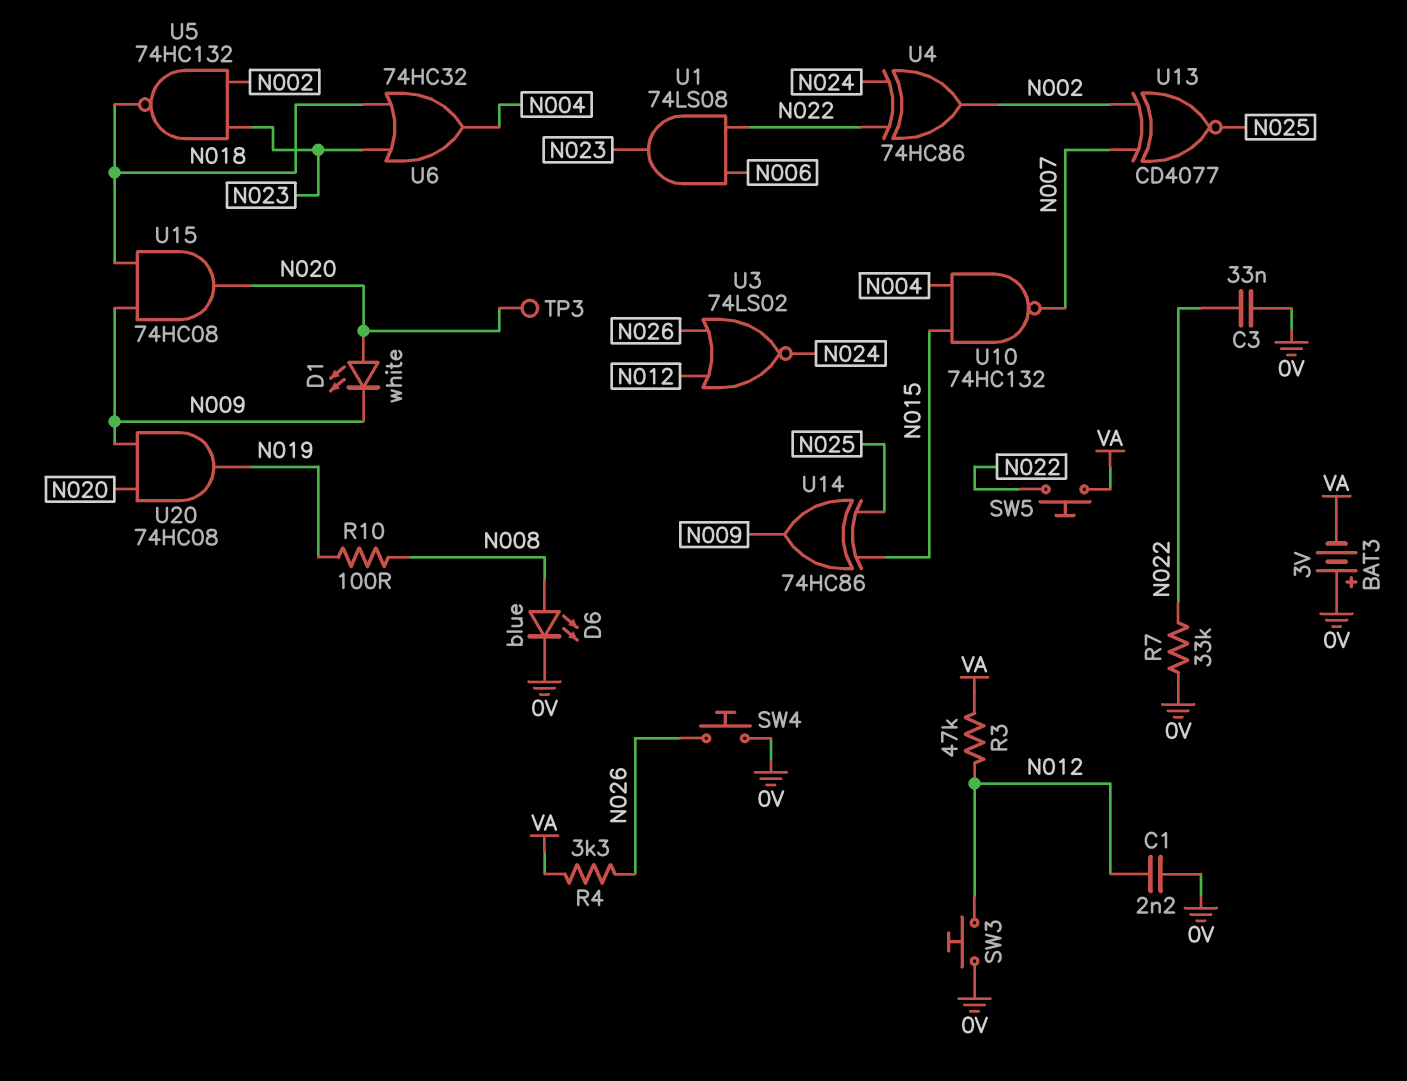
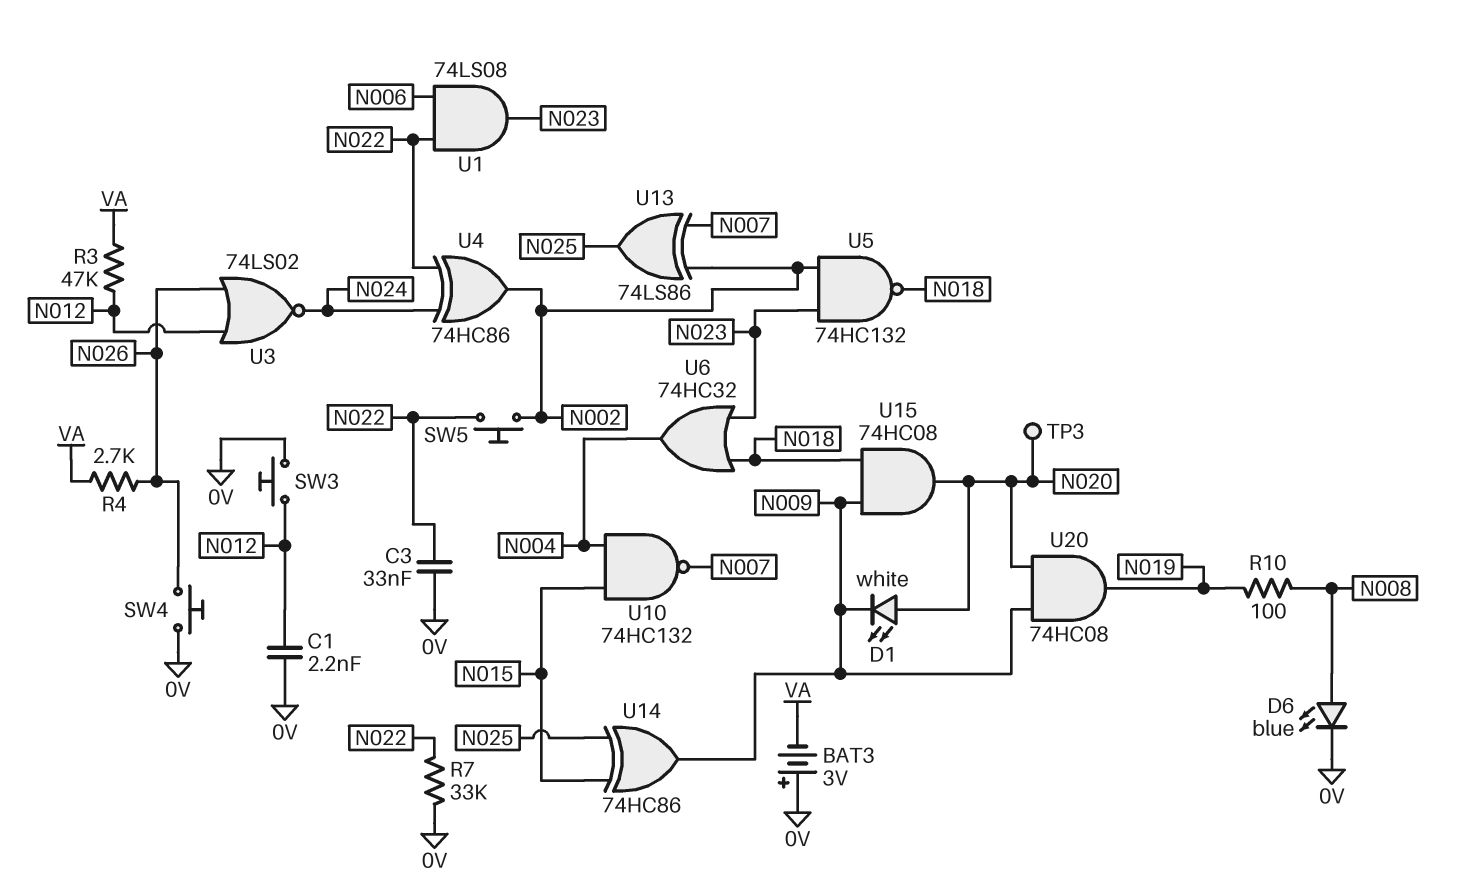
R4: 3.3k (N026, VA) -> 2.7k (N026, VA)
SW5: button (N022, VA) -> button (N002, N022)
U13: XNOR CD4077 (in N002, in N007, out N025) -> XOR 74LS86 (in N002, in N007, out N025)

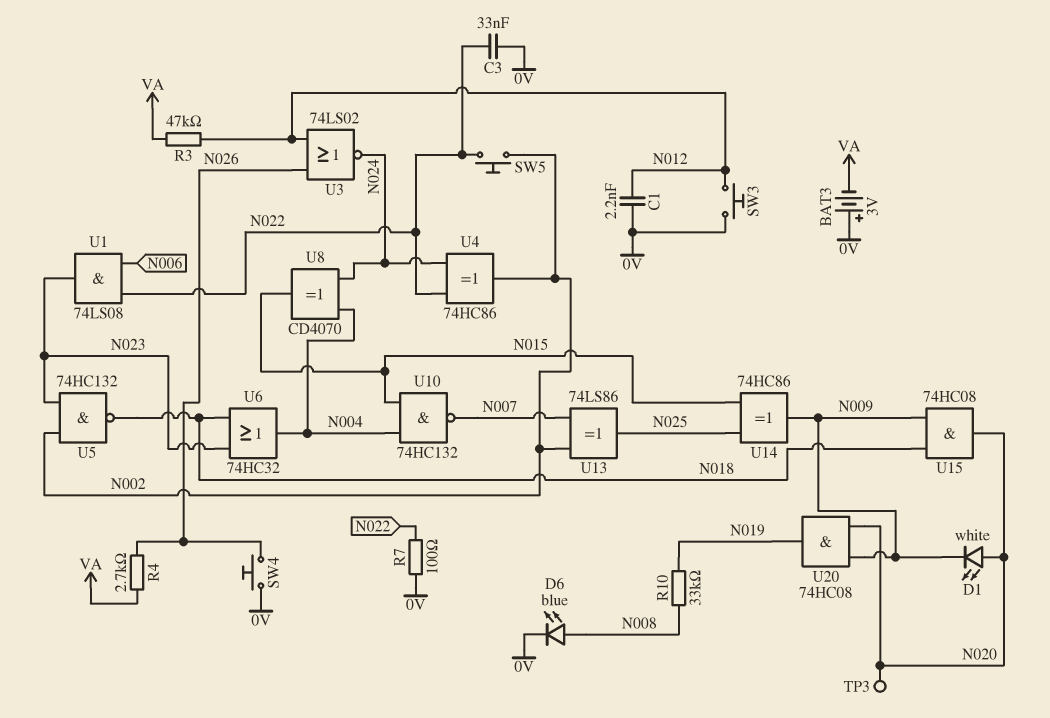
R7: 33k (0V, N022) -> 100 (0V, N022)
R10: 100 (N008, N019) -> 33k (N008, N019)
U8: none -> XOR CD4070 (in N004, in N024, out N015)

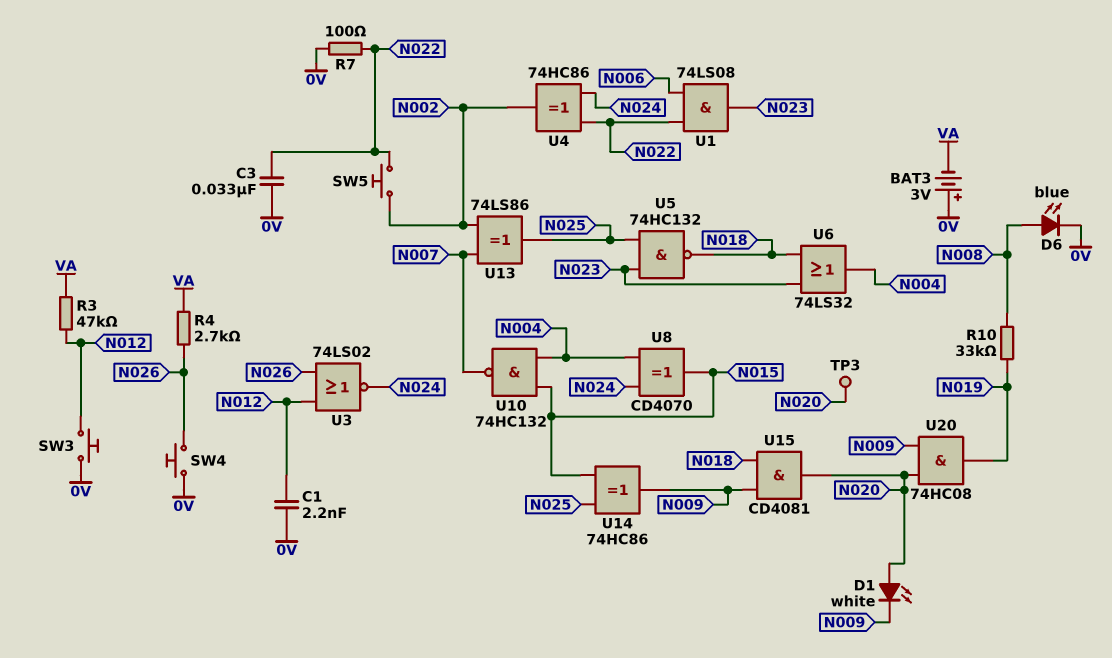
U5: NAND 74HC132 (in N002, in N023, out N018) -> NAND 74HC132 (in N023, in N025, out N018)
U6: OR 74HC32 (in N018, in N023, out N004) -> OR 74LS32 (in N018, in N023, out N004)
U15: AND 74HC08 (in N009, in N018, out N020) -> AND CD4081 (in N009, in N018, out N020)

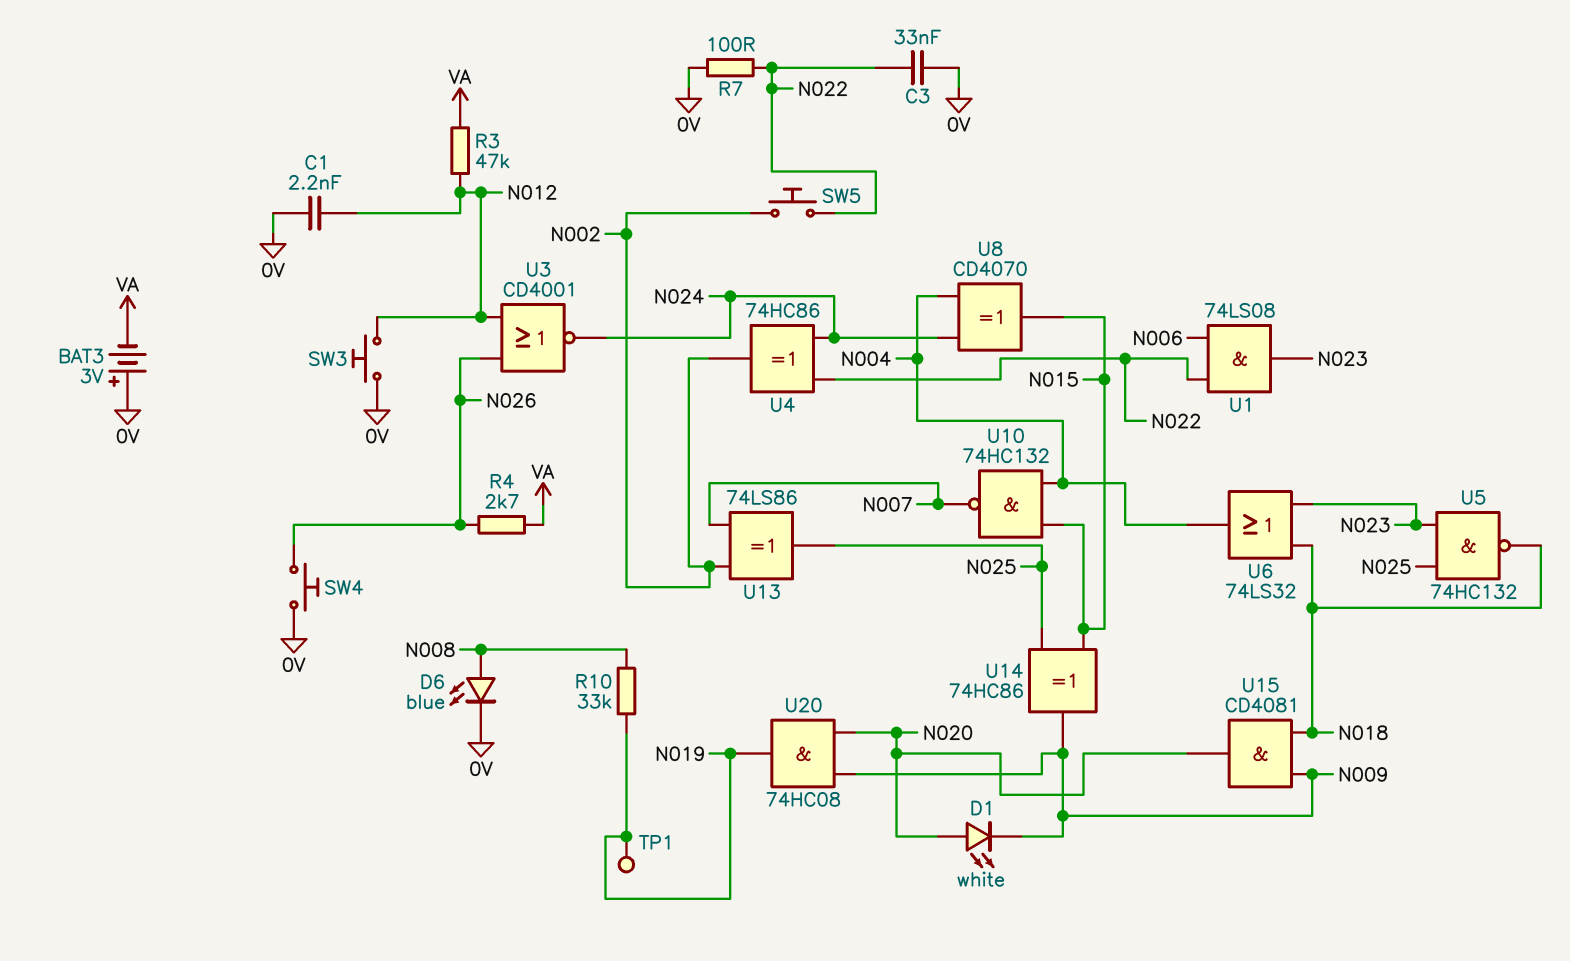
TP1: none -> test point (N019)
TP3: test point (N020) -> none
U3: NOR 74LS02 (in N012, in N026, out N024) -> NOR CD4001 (in N012, in N026, out N024)

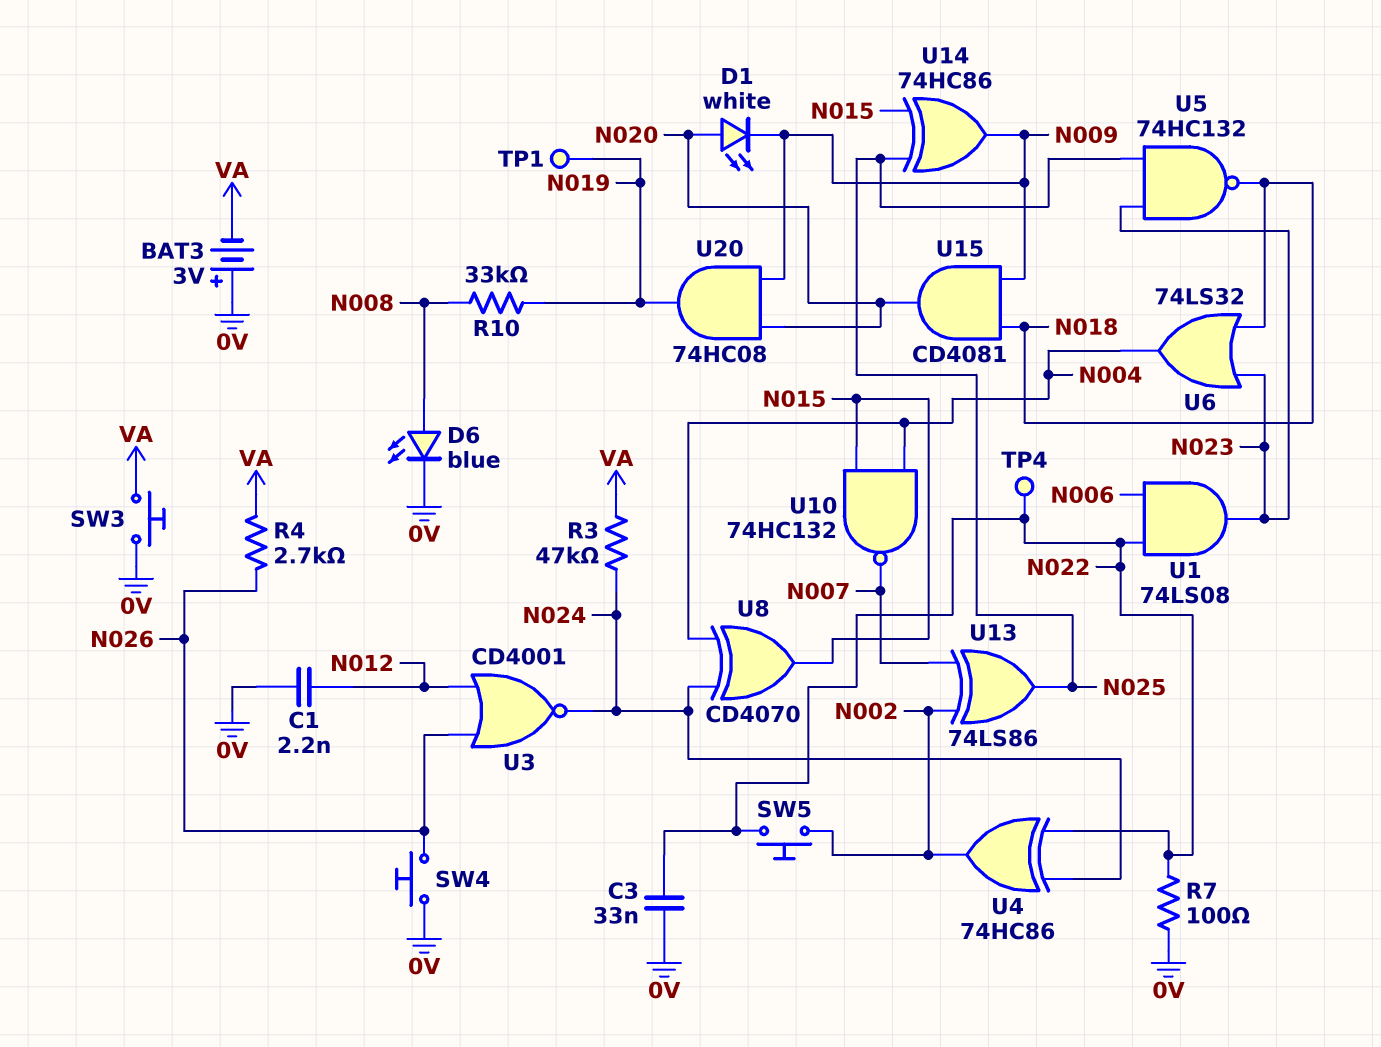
R3: 47k (N012, VA) -> 47k (N024, VA)
SW3: button (0V, N012) -> button (0V, VA)
TP4: none -> test point (N022)

